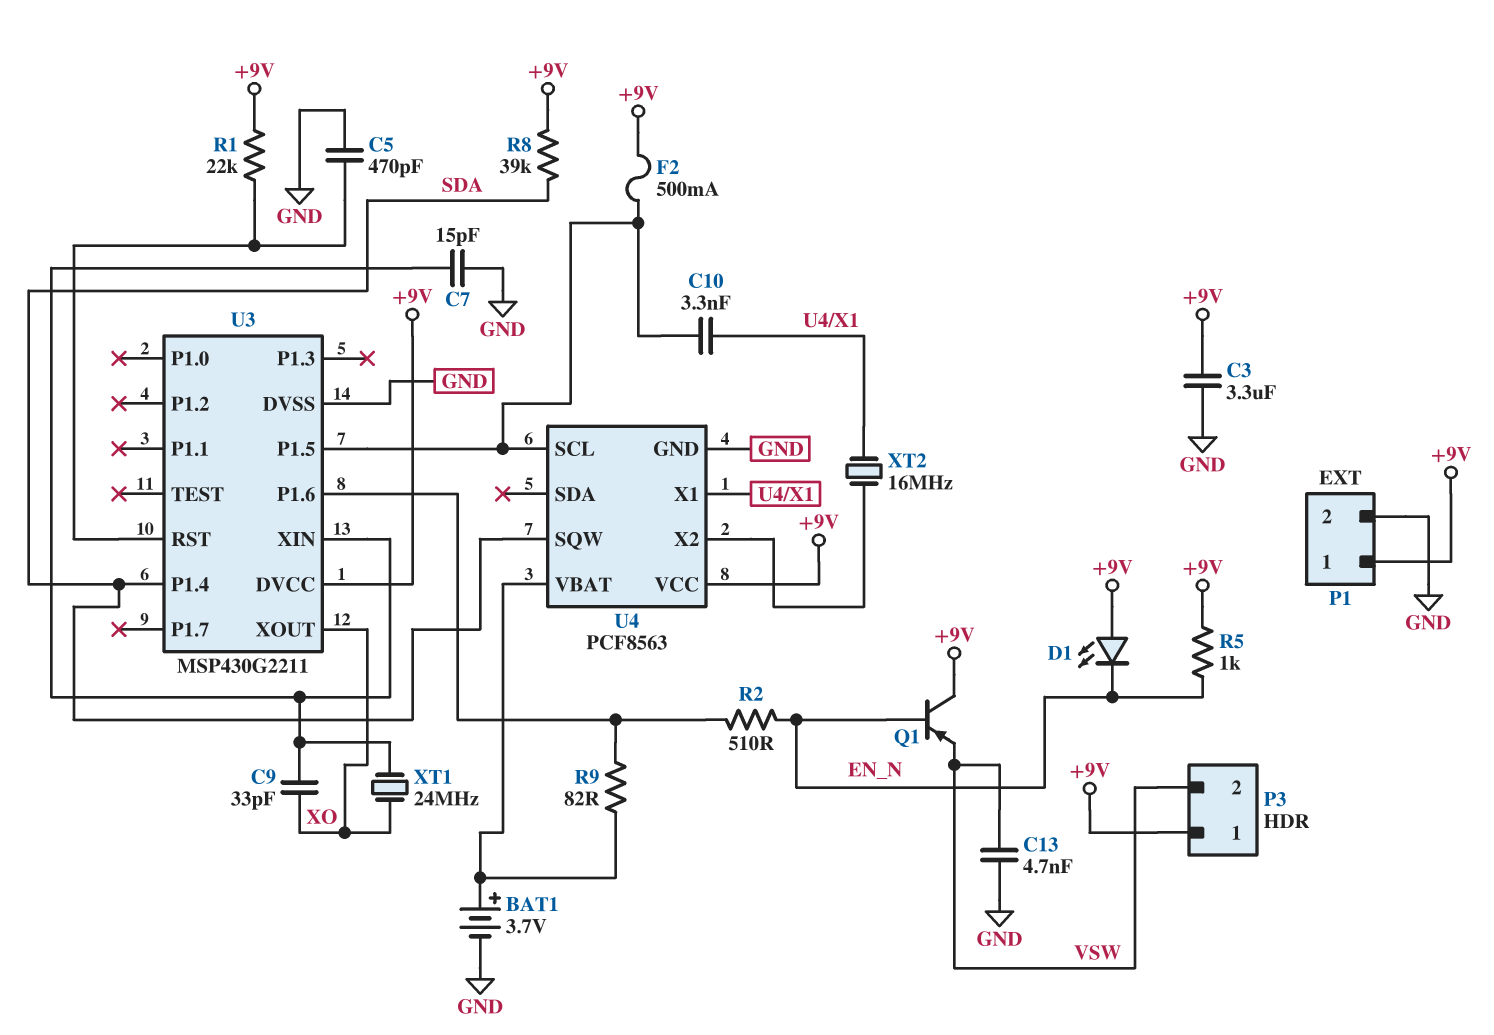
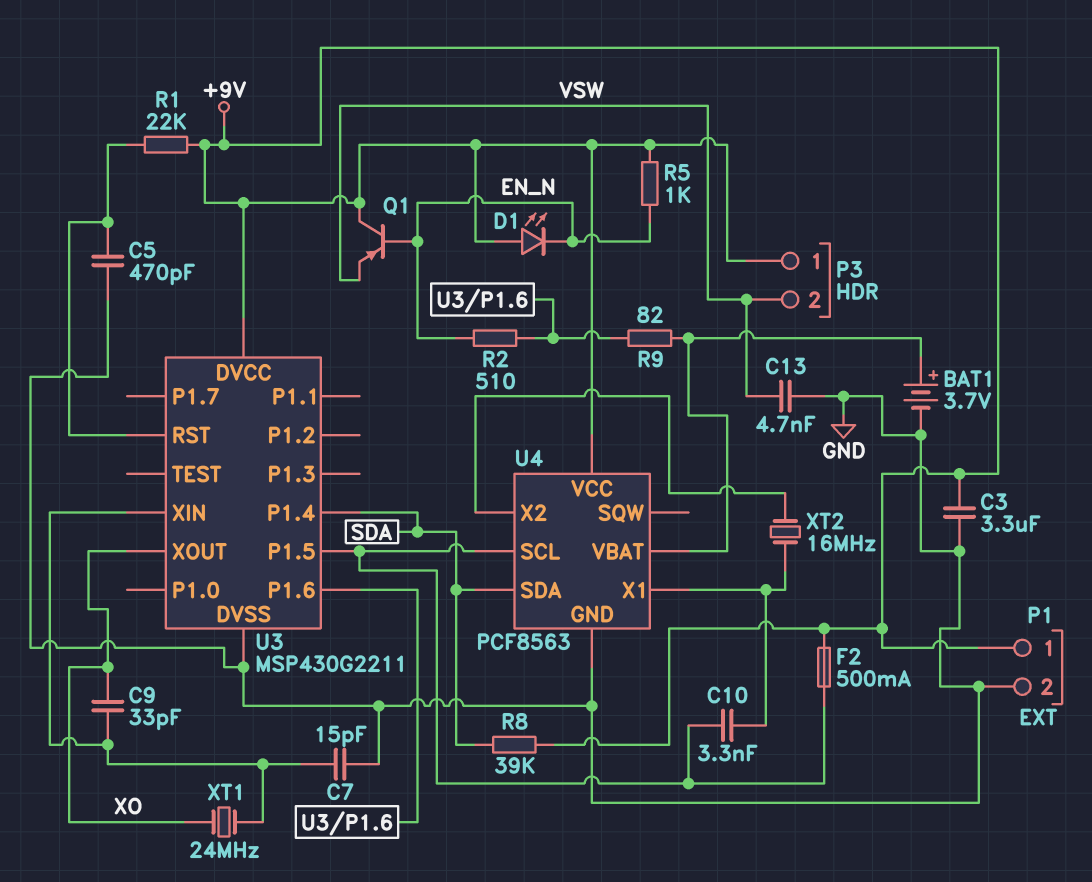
U4 pin SDA: none -> SDA
U4 pin SQW: SDA -> none

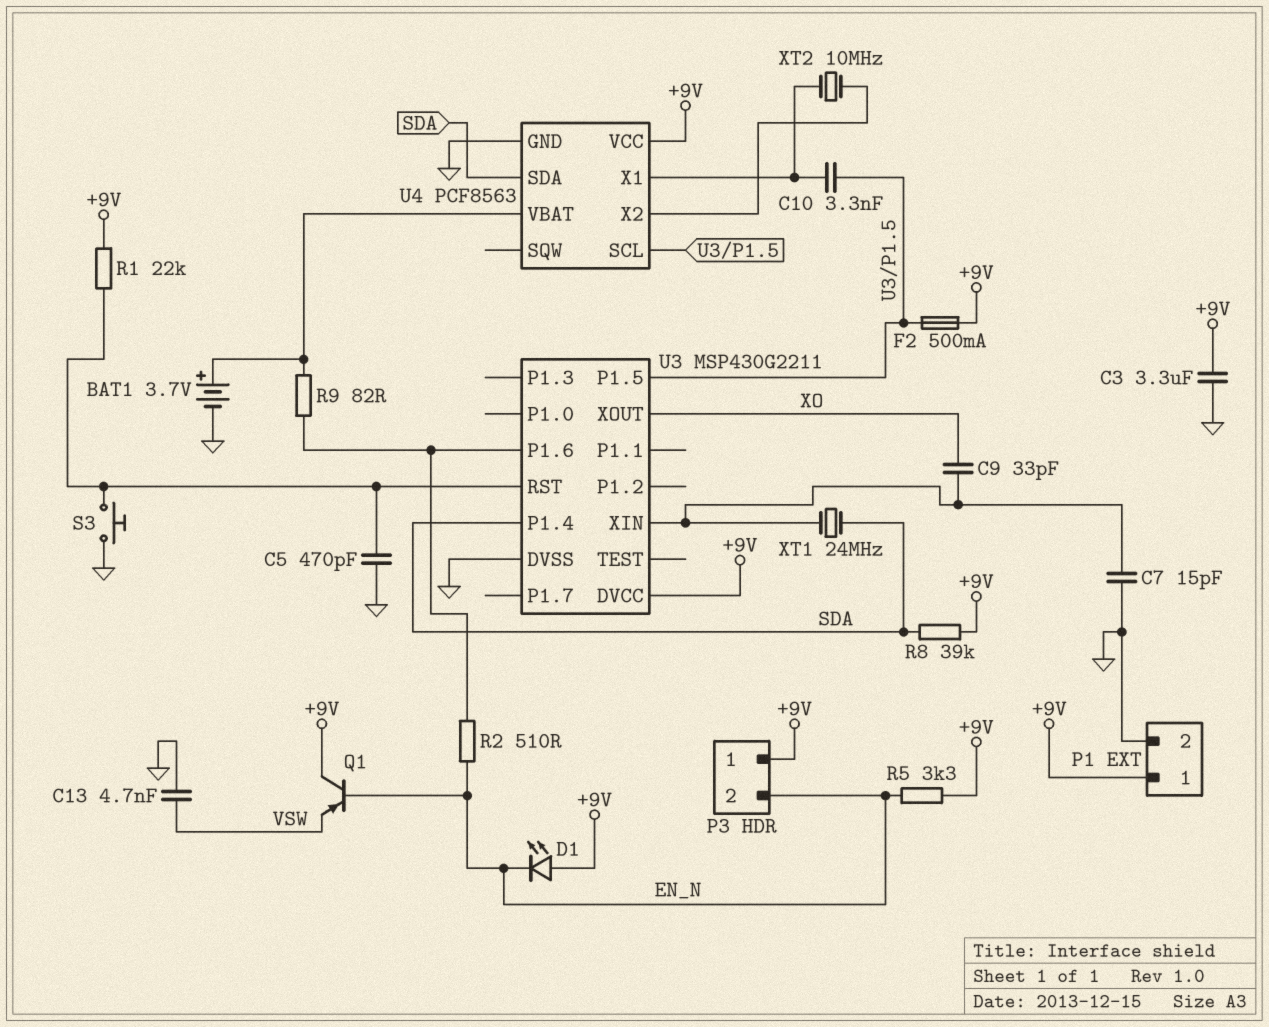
P3 pin 2: VSW -> EN_N
R5: 1k (+9V, EN_N) -> 3.3k (+9V, EN_N)
S3: none -> button (GND, U3/RST)
XT1: 24MHz (U3/XIN, XO) -> 24MHz (SDA, U3/XIN)
XT2: 16MHz (U4/X1, U4/X2) -> 10MHz (U4/X1, U4/X2)

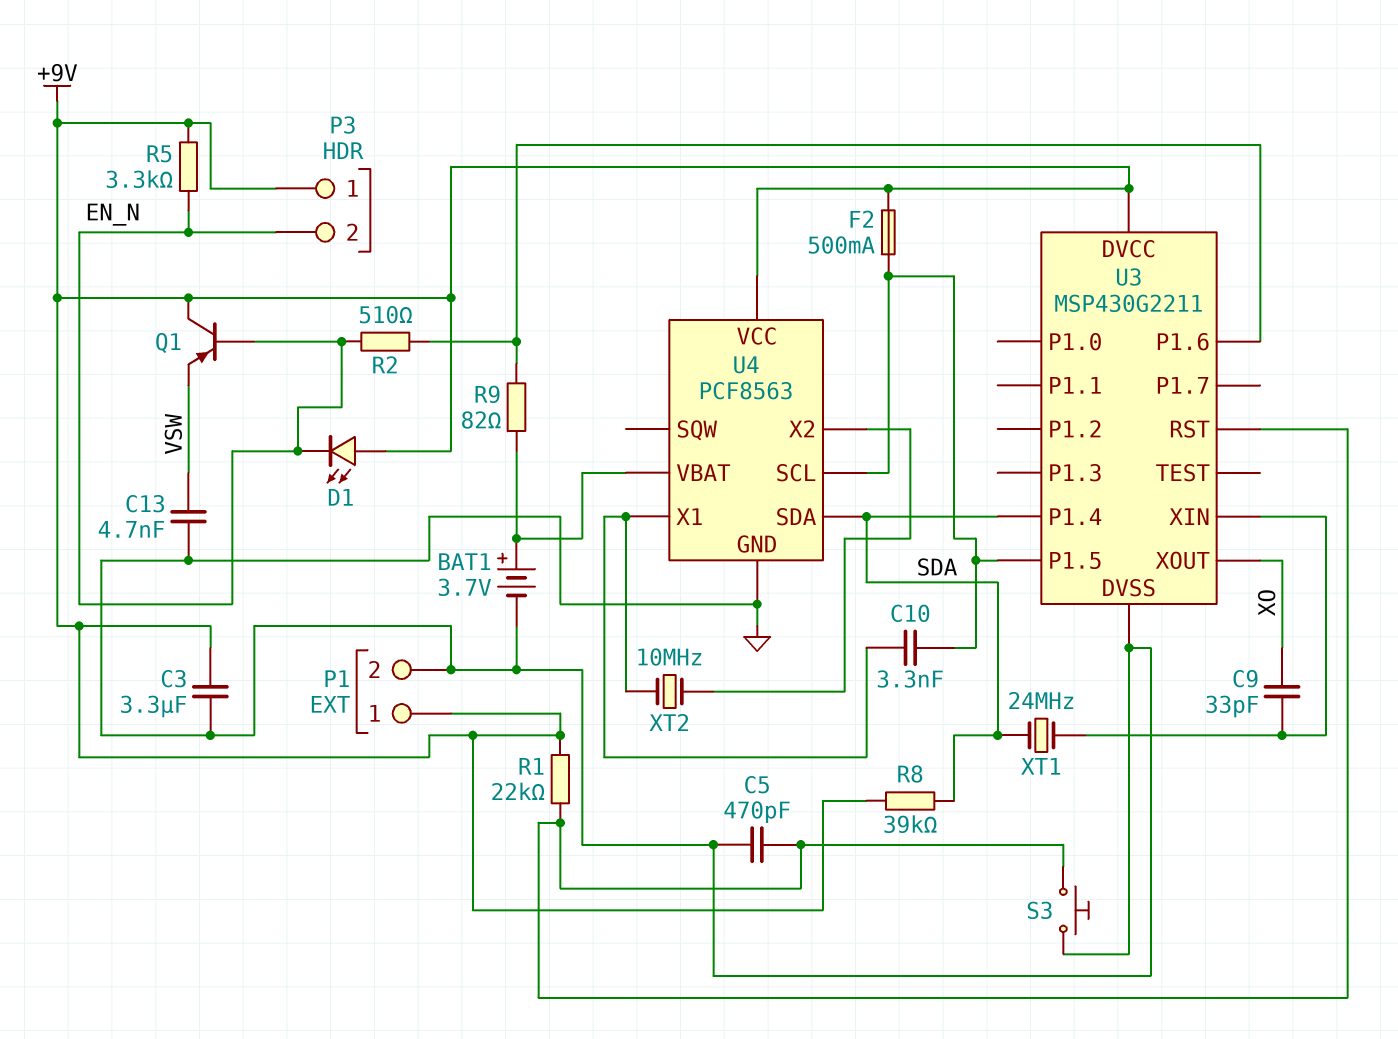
C7: 15pF (GND, U3/XIN) -> none

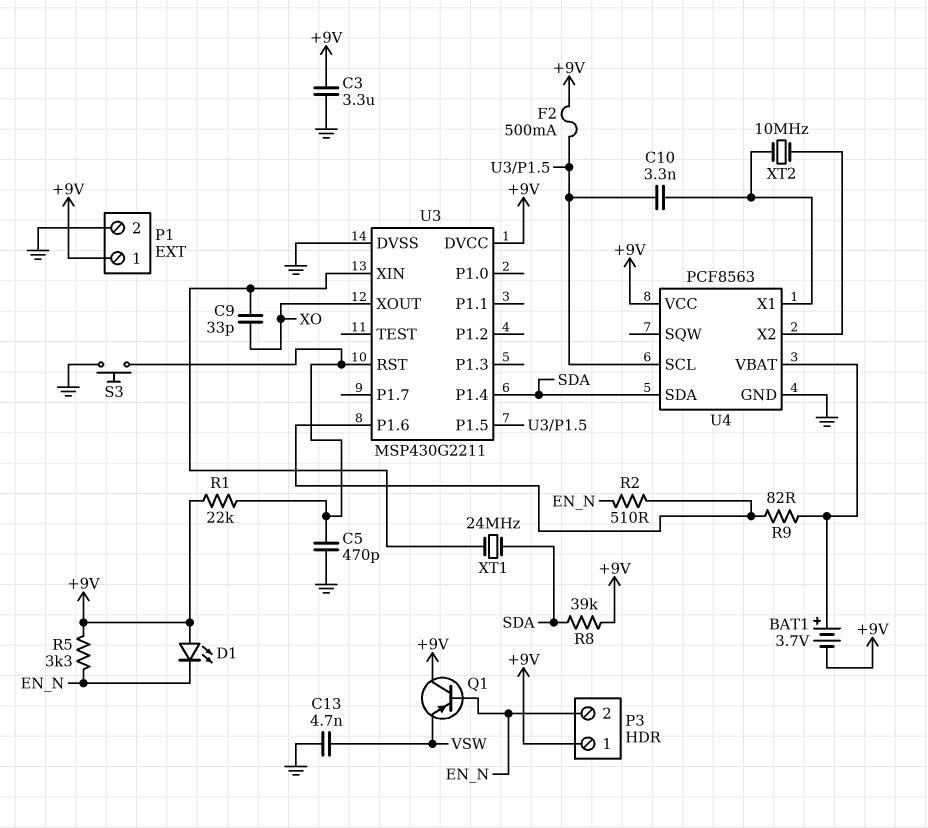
BAT1: 3.7V (plus U4/VBAT, minus GND) -> 3.7V (plus U4/VBAT, minus +9V)

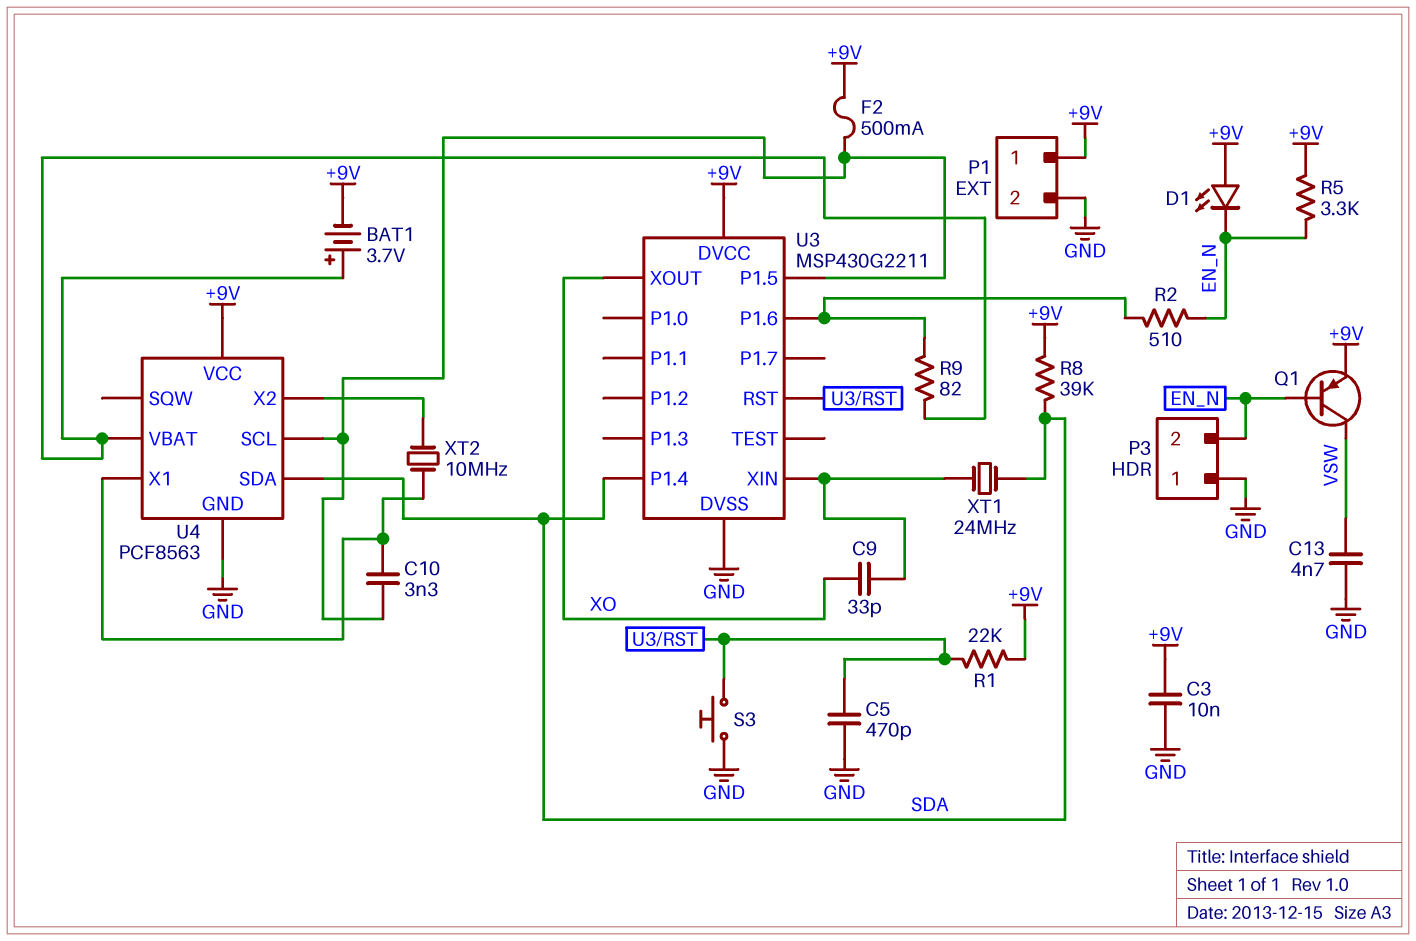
C3: 3.3uF (+9V, GND) -> 10nF (+9V, GND)
P3 pin 1: +9V -> GND
Q1: PNP (B EN_N, C +9V, E VSW) -> PNP (B EN_N, C VSW, E +9V)

